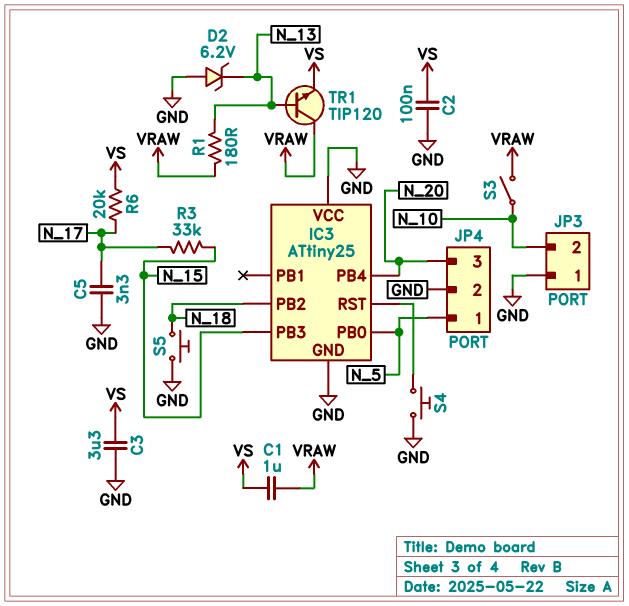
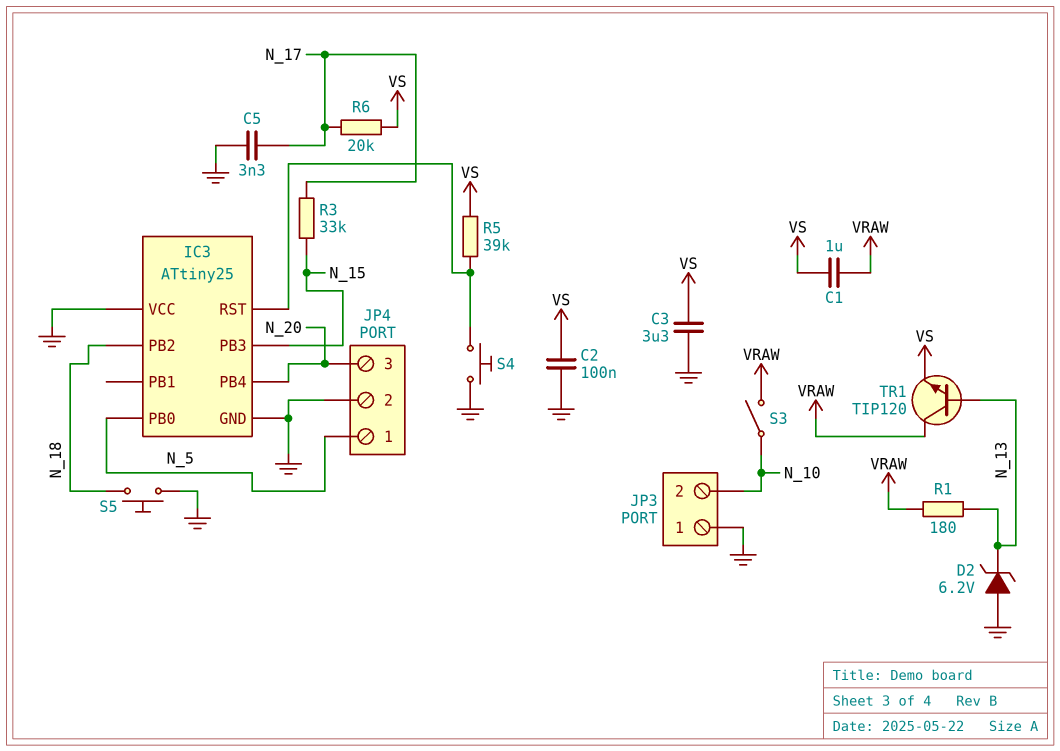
R5: none -> 39k (IC3/RST, VS)

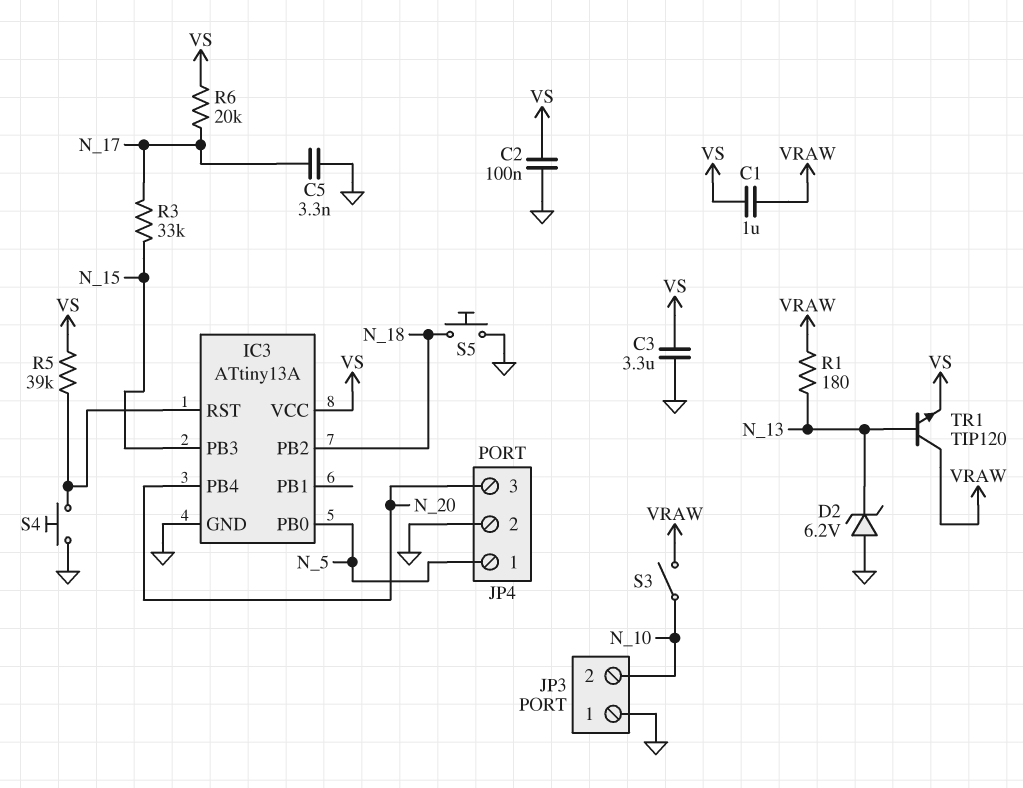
IC3: ATtiny25 -> ATtiny13A
IC3 pin VCC: GND -> VS

